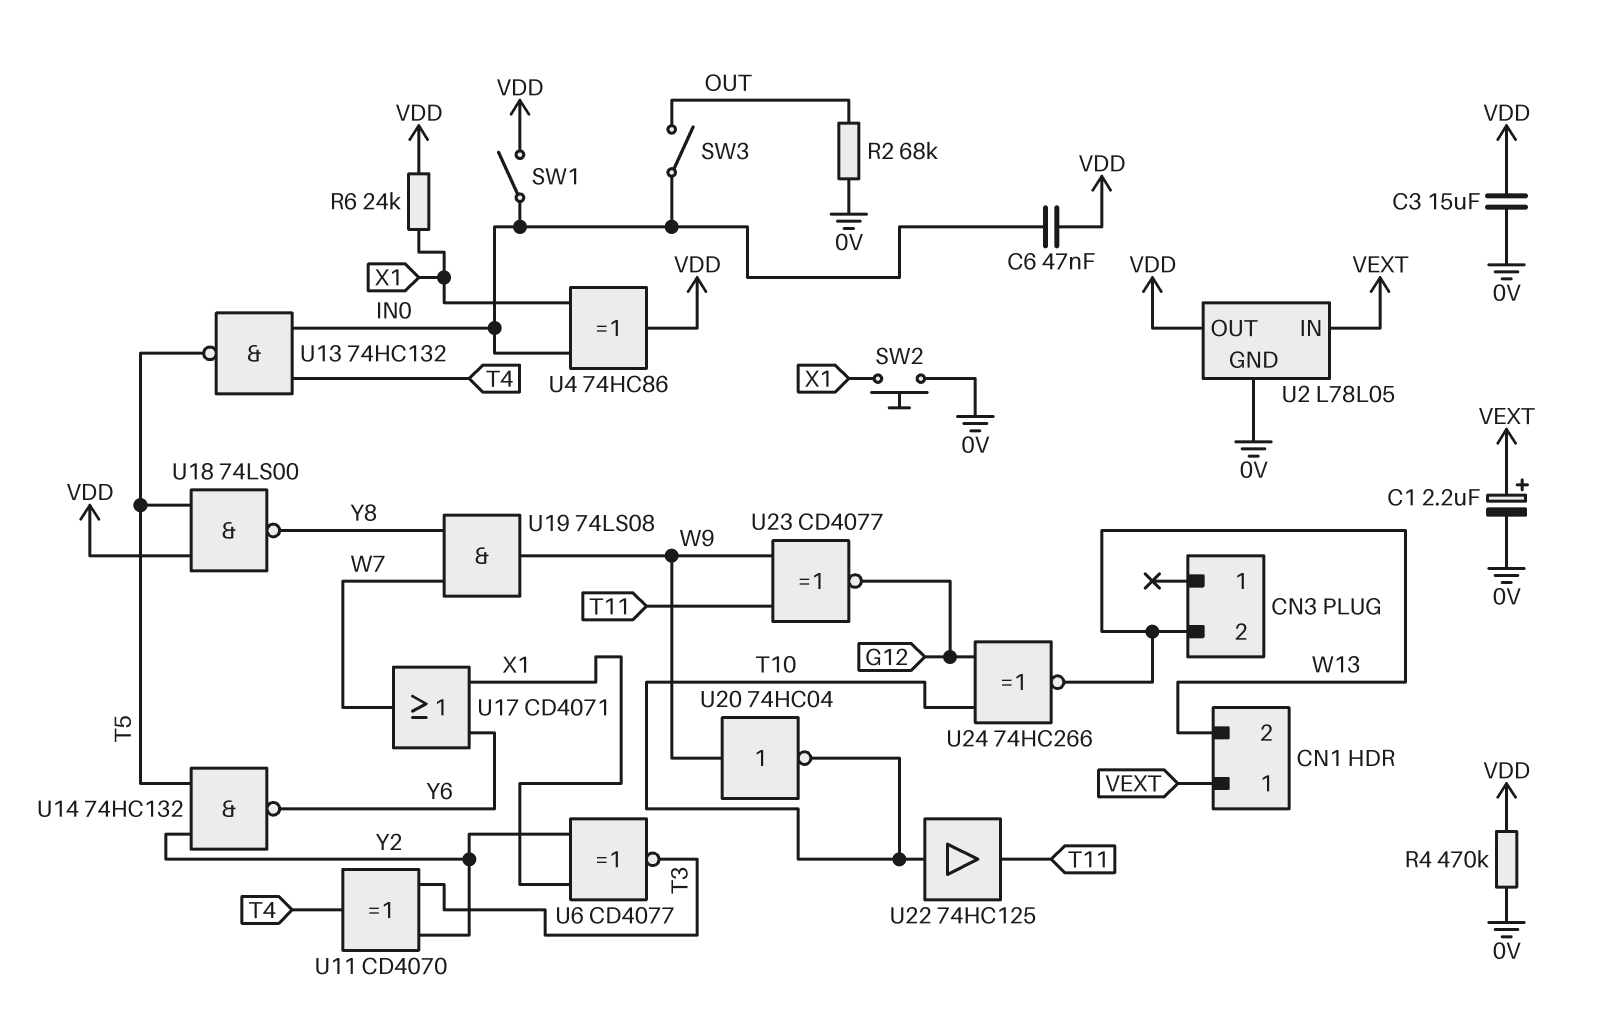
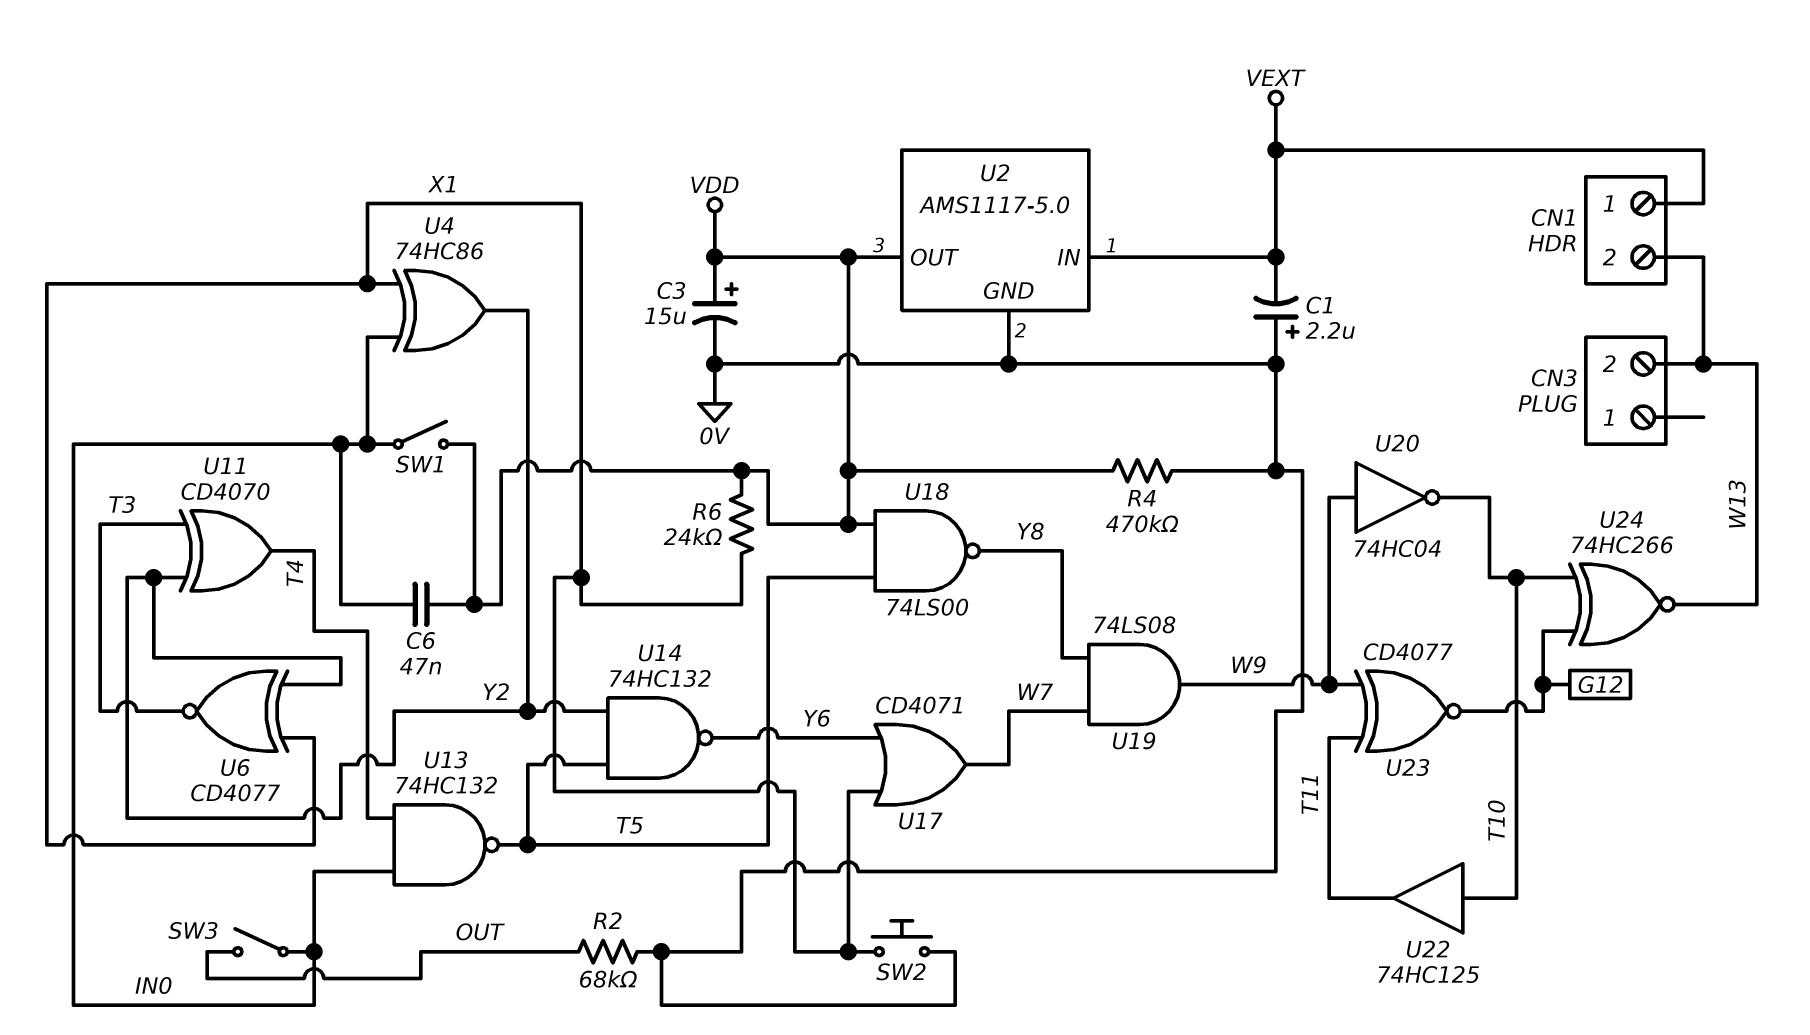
C1: 2.2uF (plus VEXT, minus 0V) -> 2.2uF (plus 0V, minus VEXT)
C3: 15uF (0V, VDD) -> 15uF (plus VDD, minus 0V)
U2: L78L05 -> AMS1117-5.0
U4: XOR 74HC86 (in IN0, in X1, out VDD) -> XOR 74HC86 (in IN0, in X1, out Y2)

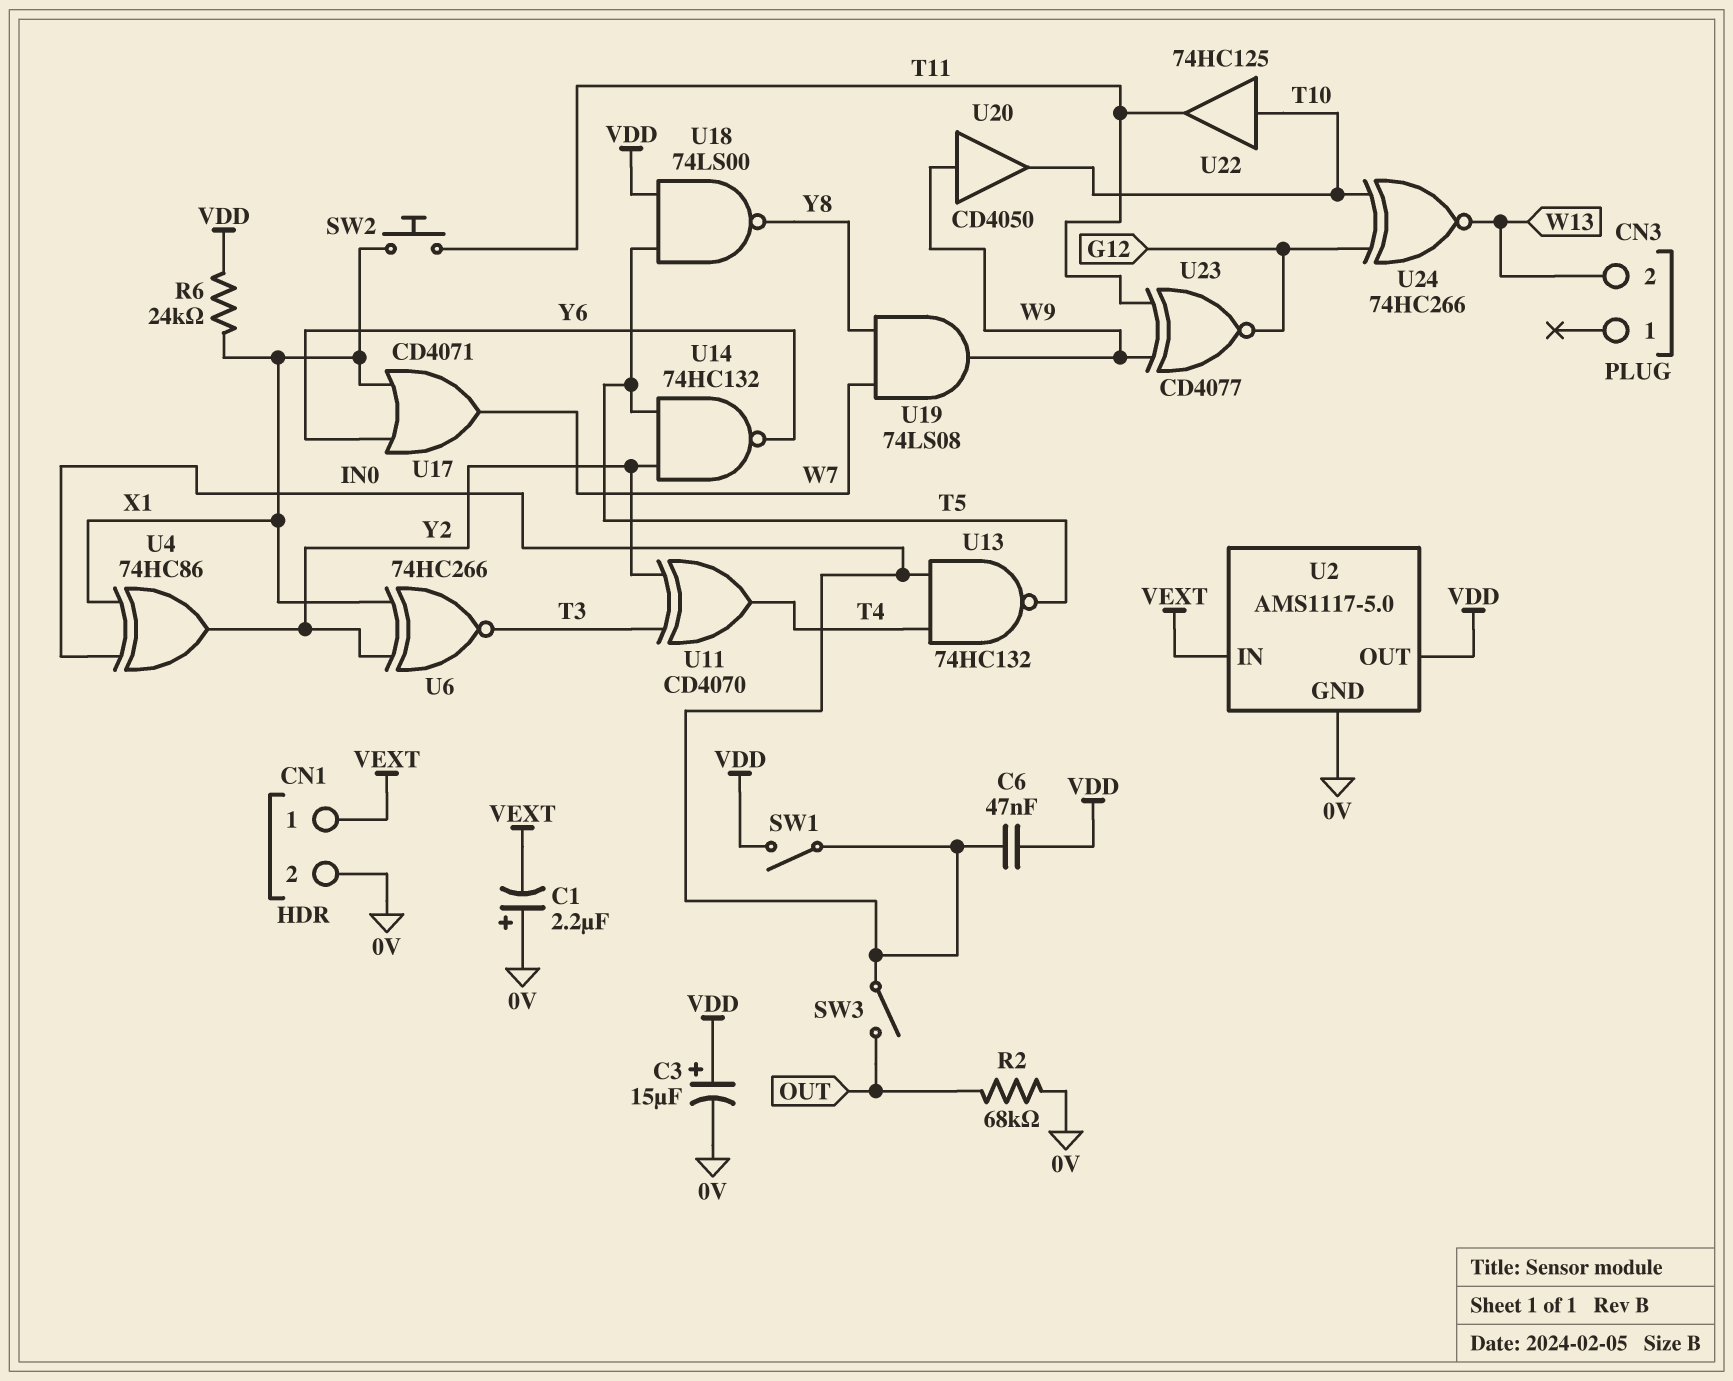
CN1 pin 2: W13 -> 0V
R4: 470k (0V, VDD) -> none
SW2: button (0V, X1) -> button (T11, X1)
U6: XNOR CD4077 (in X1, in Y2, out T3) -> XNOR 74HC266 (in X1, in Y2, out T3)
U20: NOT 74HC04 (in W9, out T10) -> buffer CD4050 (in W9, out T10)

